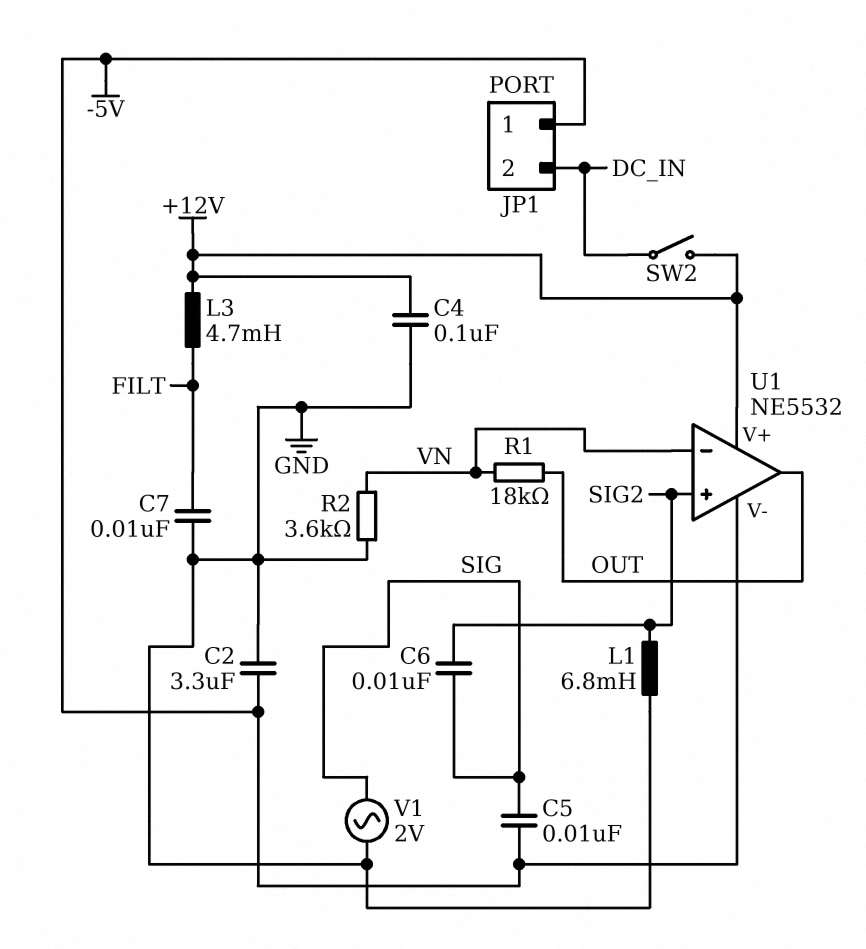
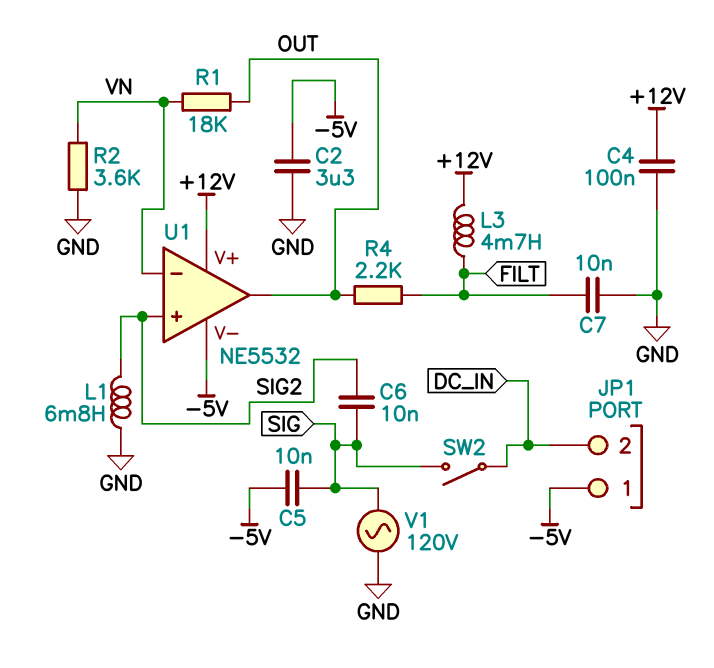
R4: none -> 2.2k (FILT, OUT)
SW2: switch (+12V, DC_IN) -> switch (DC_IN, SIG)
V1: AC 2V (GND, SIG) -> AC 120V (GND, SIG)

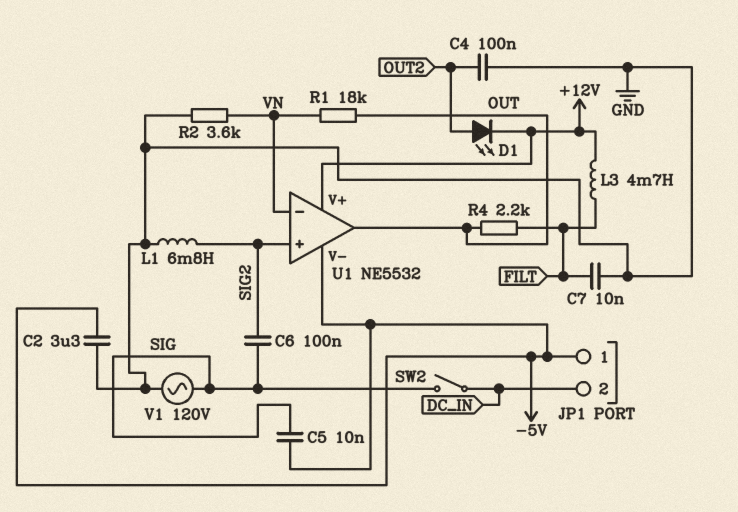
C4: 100nF (+12V, GND) -> 100nF (GND, OUT2)
C6: 10nF (SIG, SIG2) -> 100nF (SIG, SIG2)
D1: none -> LED (A OUT2, K +12V)

